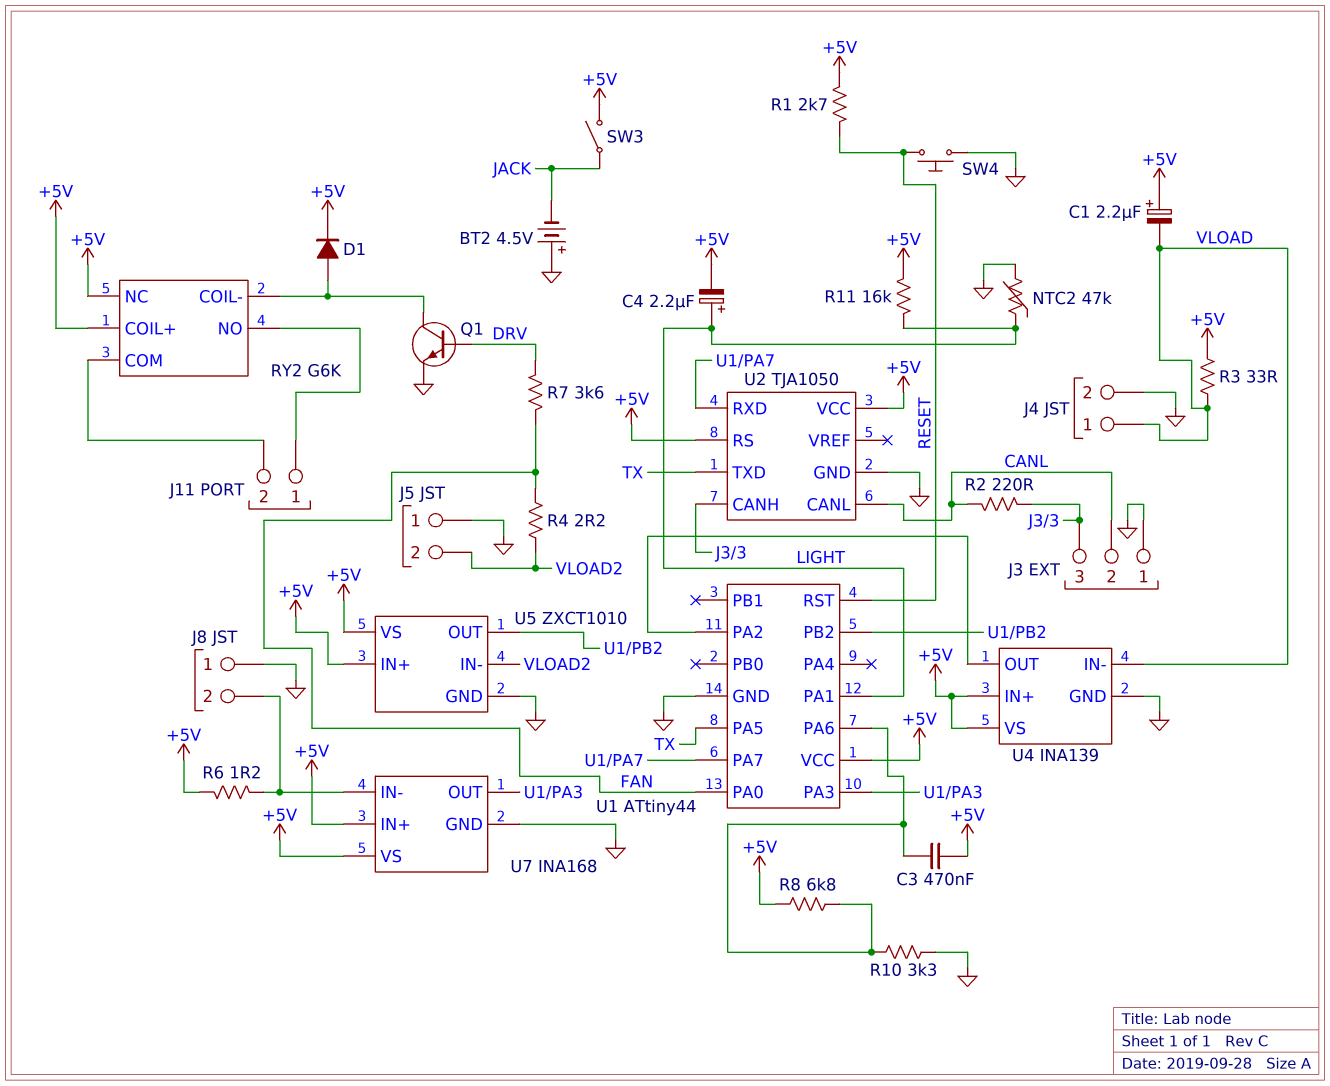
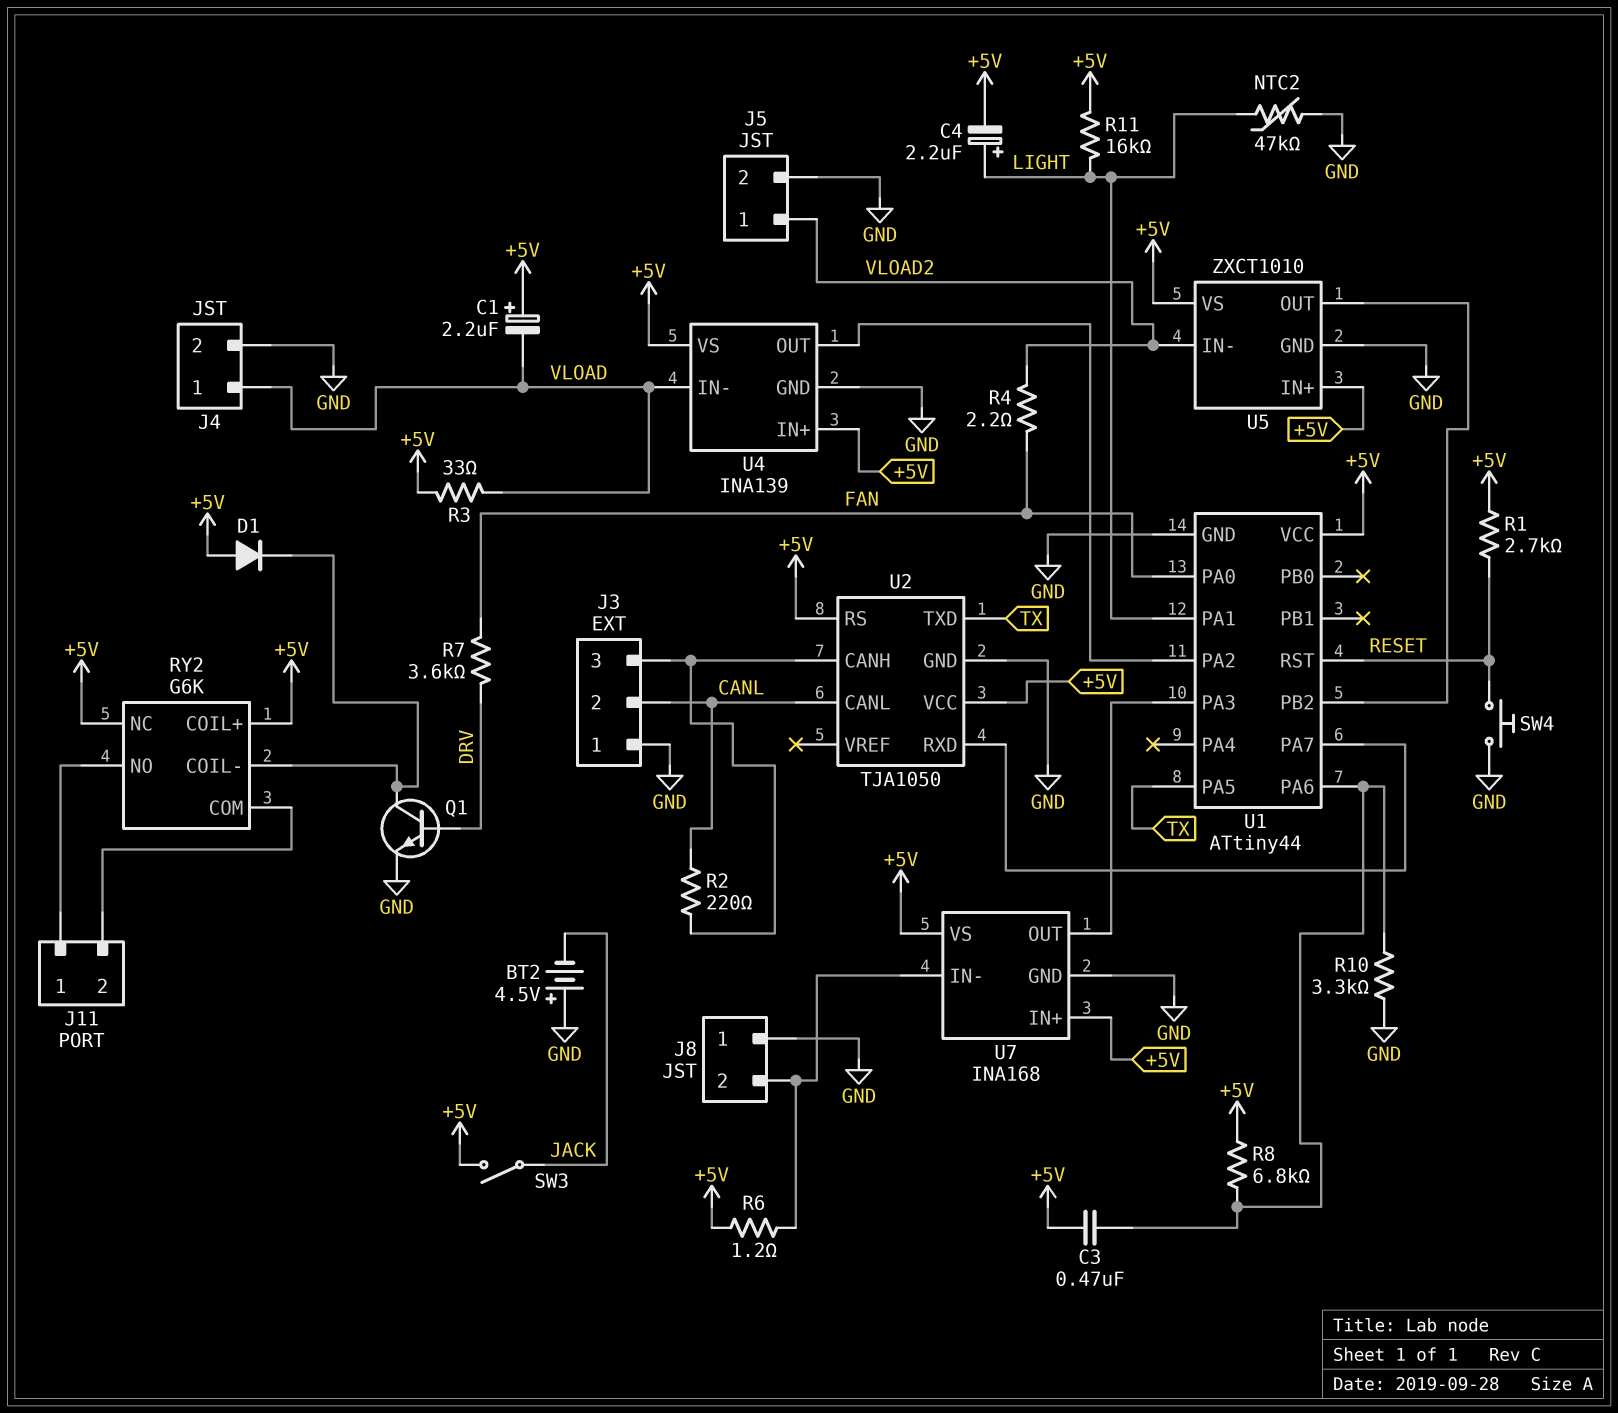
D1: diode (A RY2/COIL-, K +5V) -> diode (A +5V, K RY2/COIL-)
J5 pin 1: GND -> VLOAD2
J5 pin 2: VLOAD2 -> GND

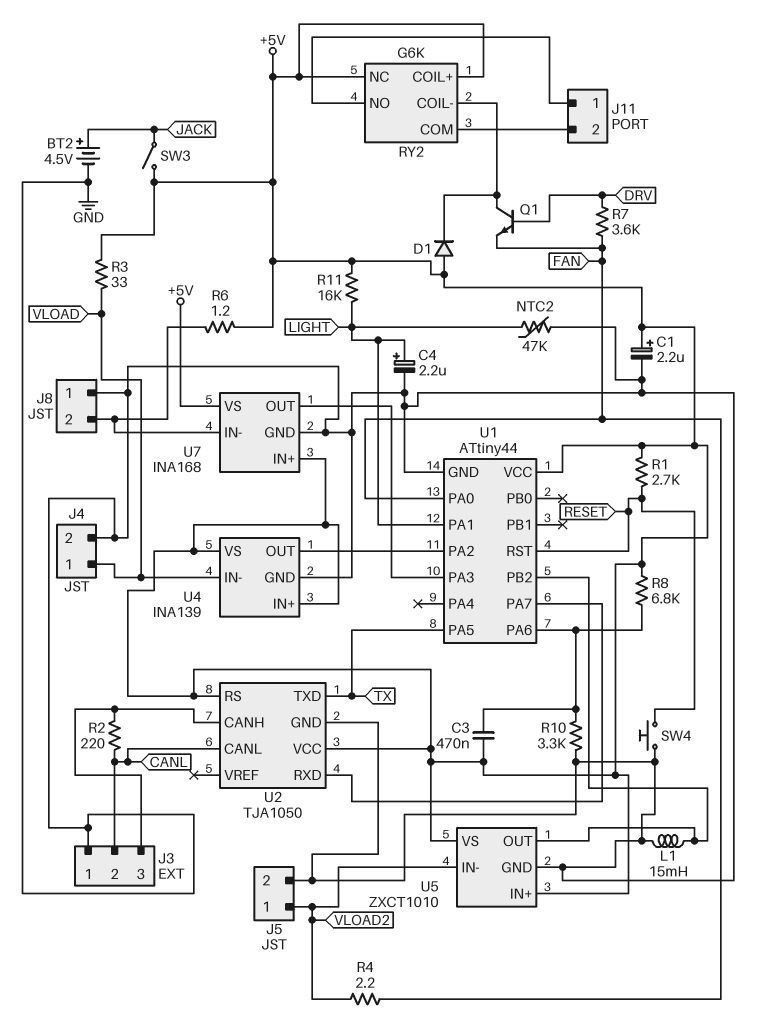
BT2: 4.5V (plus GND, minus JACK) -> 4.5V (plus JACK, minus GND)
C1: 2.2uF (plus +5V, minus VLOAD) -> 2.2uF (plus +5V, minus GND)
C4: 2.2uF (plus LIGHT, minus +5V) -> 2.2uF (plus LIGHT, minus GND)
L1: none -> 15mH (GND, U1/PB2)
Q1: NPN (B DRV, C RY2/COIL-, E GND) -> NPN (B DRV, C RY2/COIL-, E FAN)

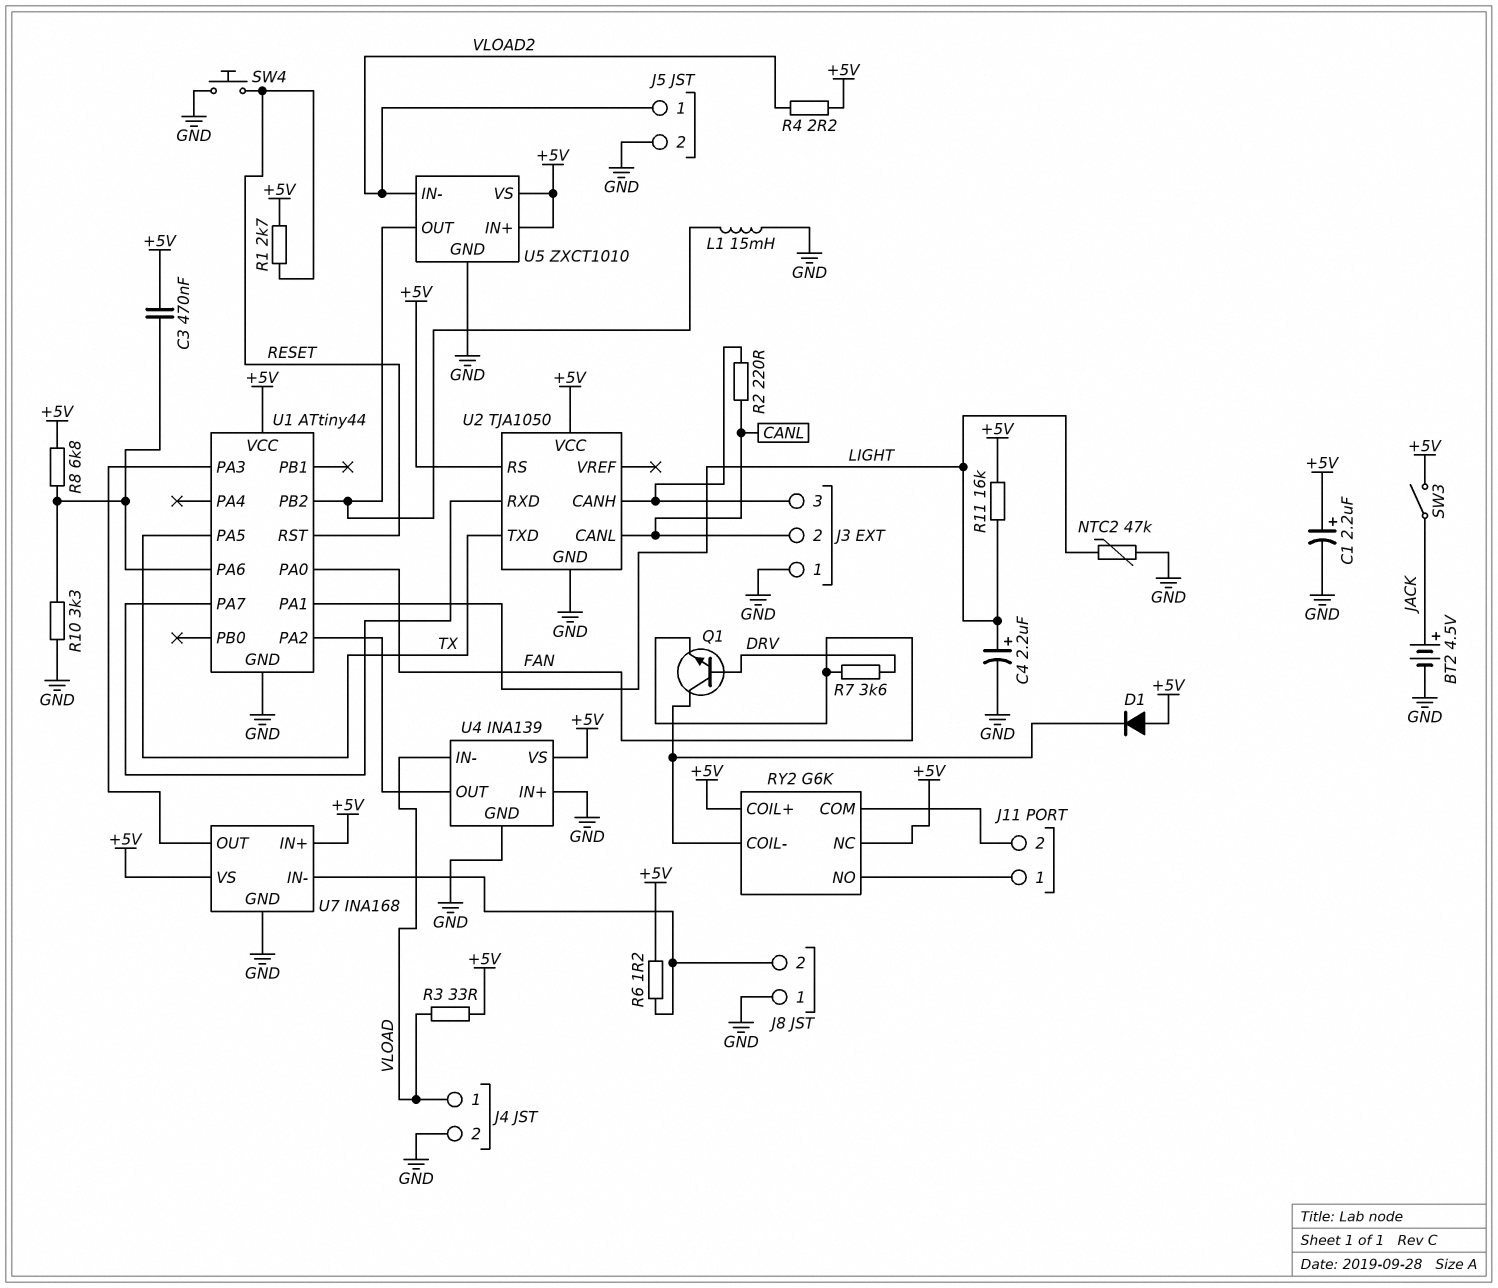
R4: 2.2 (FAN, VLOAD2) -> 2.2 (+5V, VLOAD2)
U4 pin IN+: +5V -> GND

